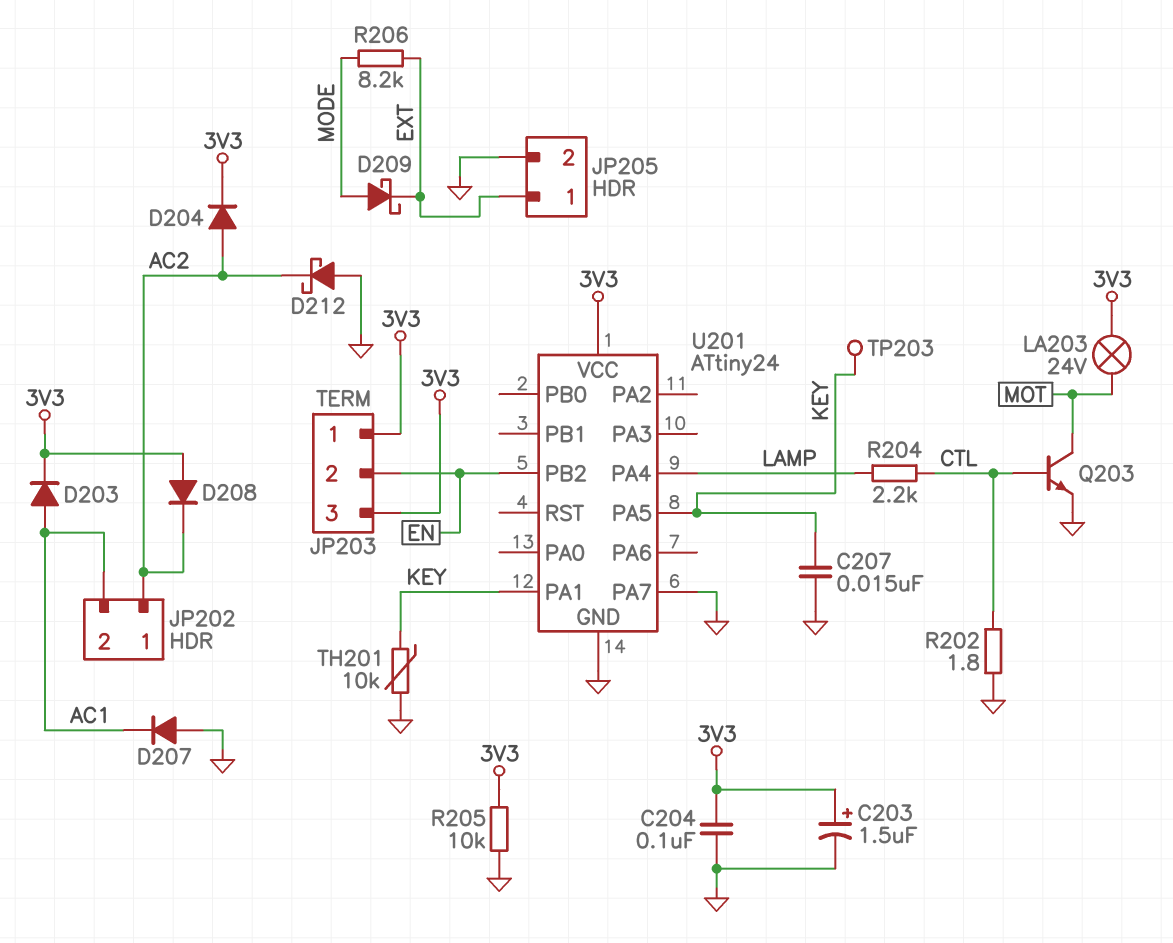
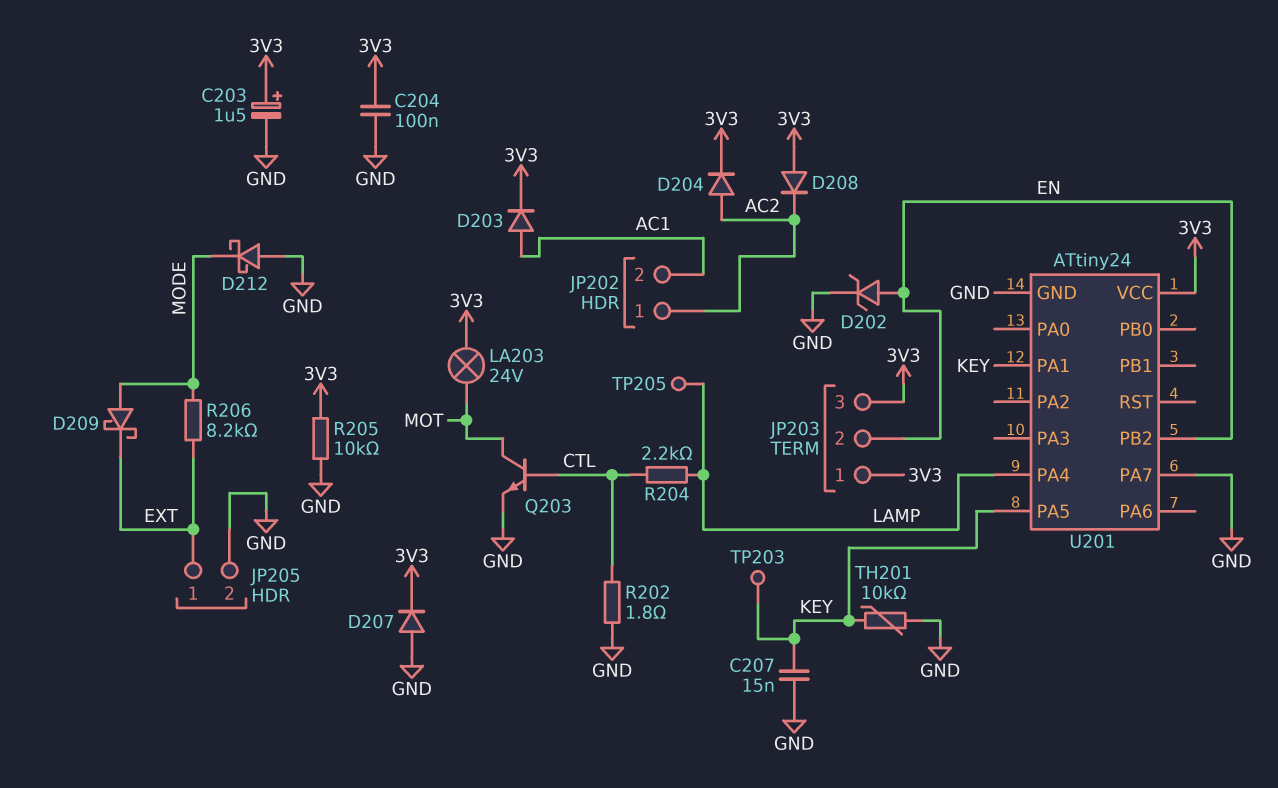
D202: none -> zener (A EN, K GND)
D207: diode (A GND, K AC1) -> diode (A GND, K 3V3)
D212: schottky (A GND, K AC2) -> schottky (A GND, K MODE)
TP205: none -> test point (LAMP)

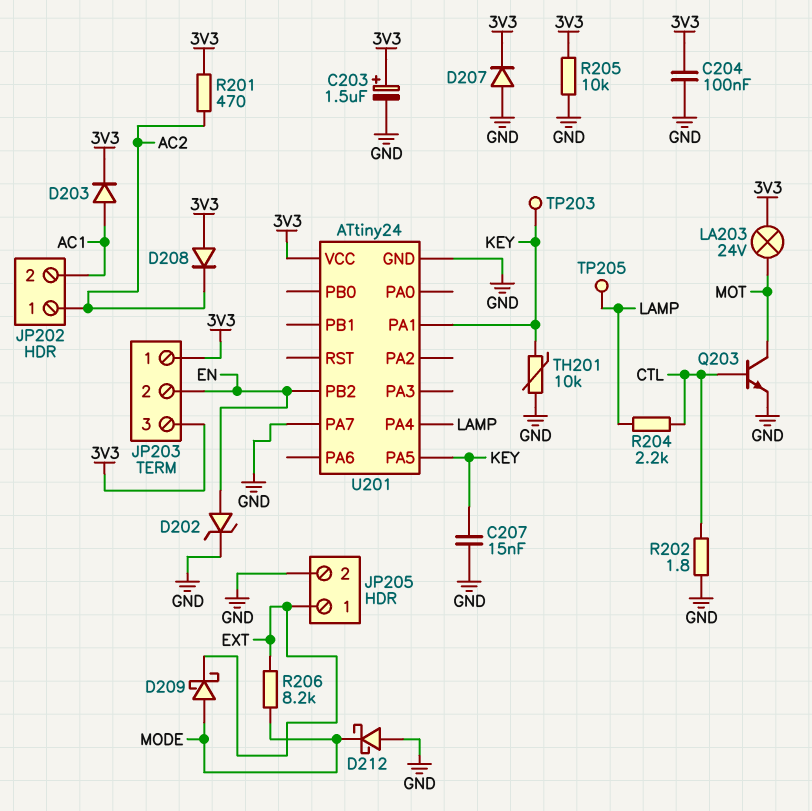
D204: diode (A AC2, K 3V3) -> none
R201: none -> 470 (3V3, AC2)

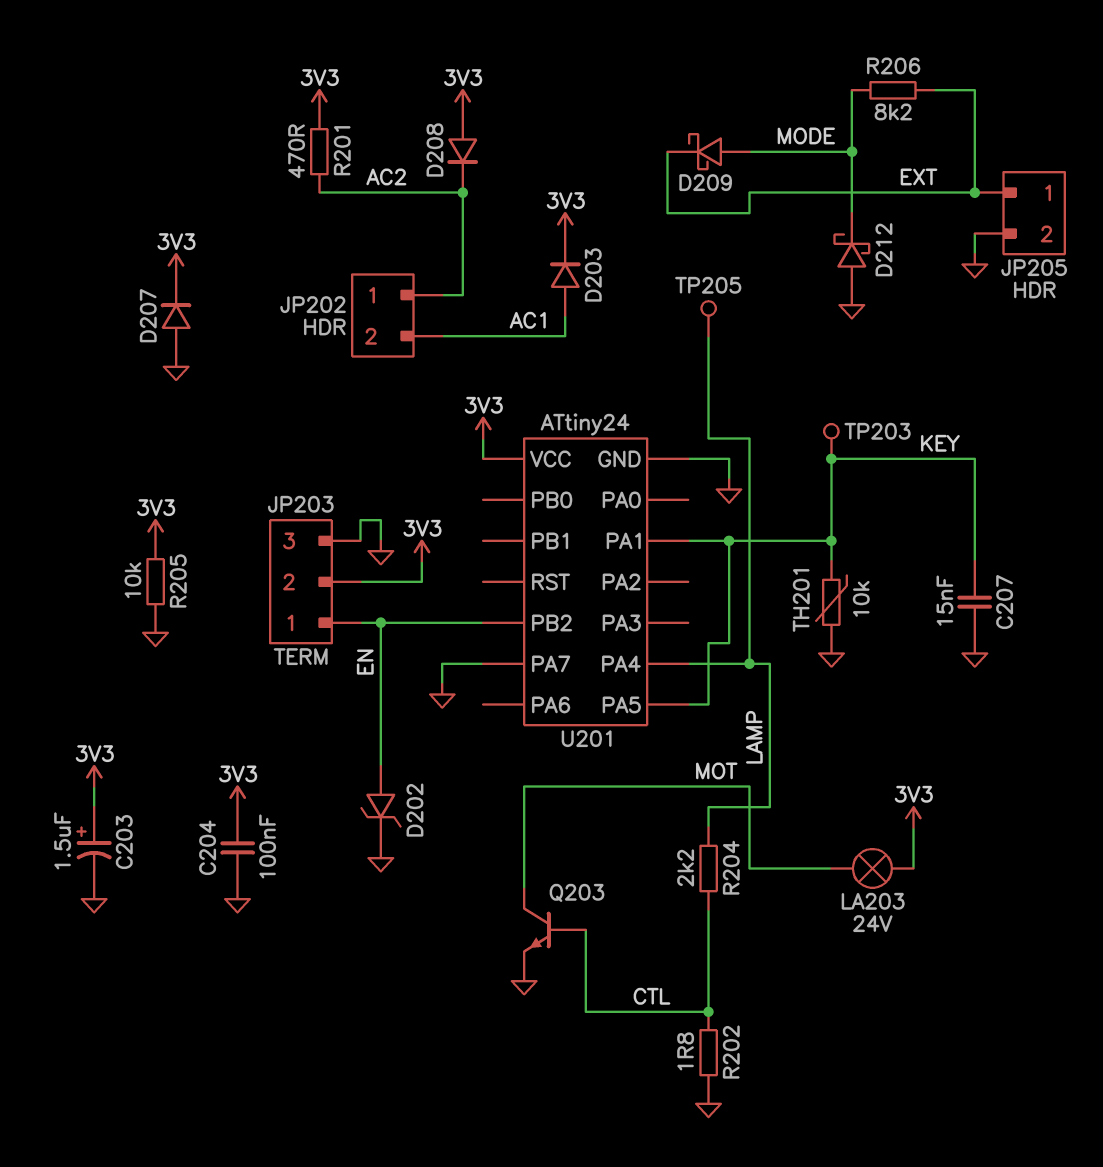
JP203 pin 1: 3V3 -> EN
JP203 pin 2: EN -> 3V3
JP203 pin 3: 3V3 -> GND

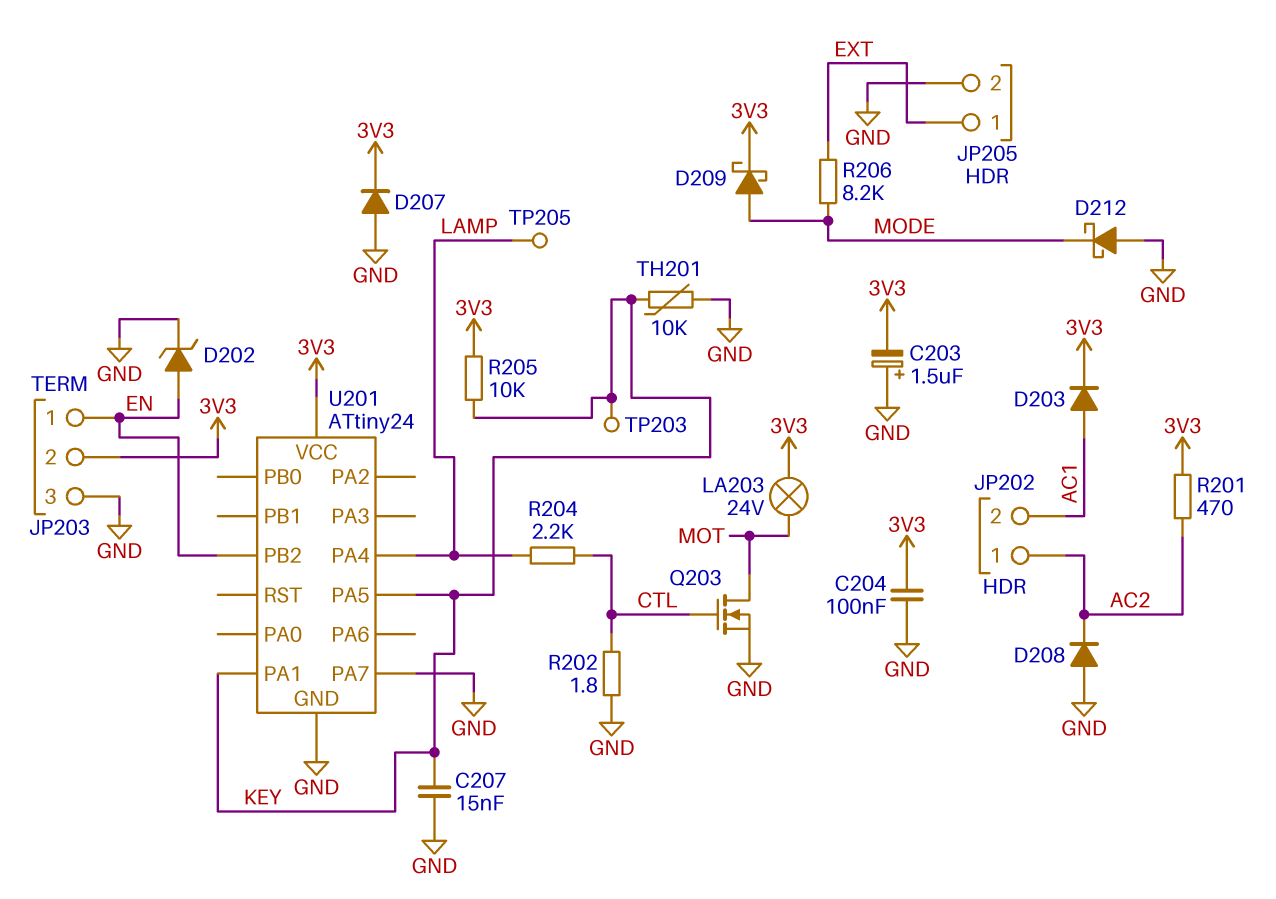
C203: 1.5uF (plus 3V3, minus GND) -> 1.5uF (plus GND, minus 3V3)
D208: diode (A 3V3, K AC2) -> diode (A GND, K AC2)
D209: schottky (A MODE, K EXT) -> schottky (A MODE, K 3V3)
Q203: NPN (B CTL, C MOT, E GND) -> NMOS (G CTL, D MOT, S GND)
R205: 10k (3V3, GND) -> 10k (3V3, KEY)

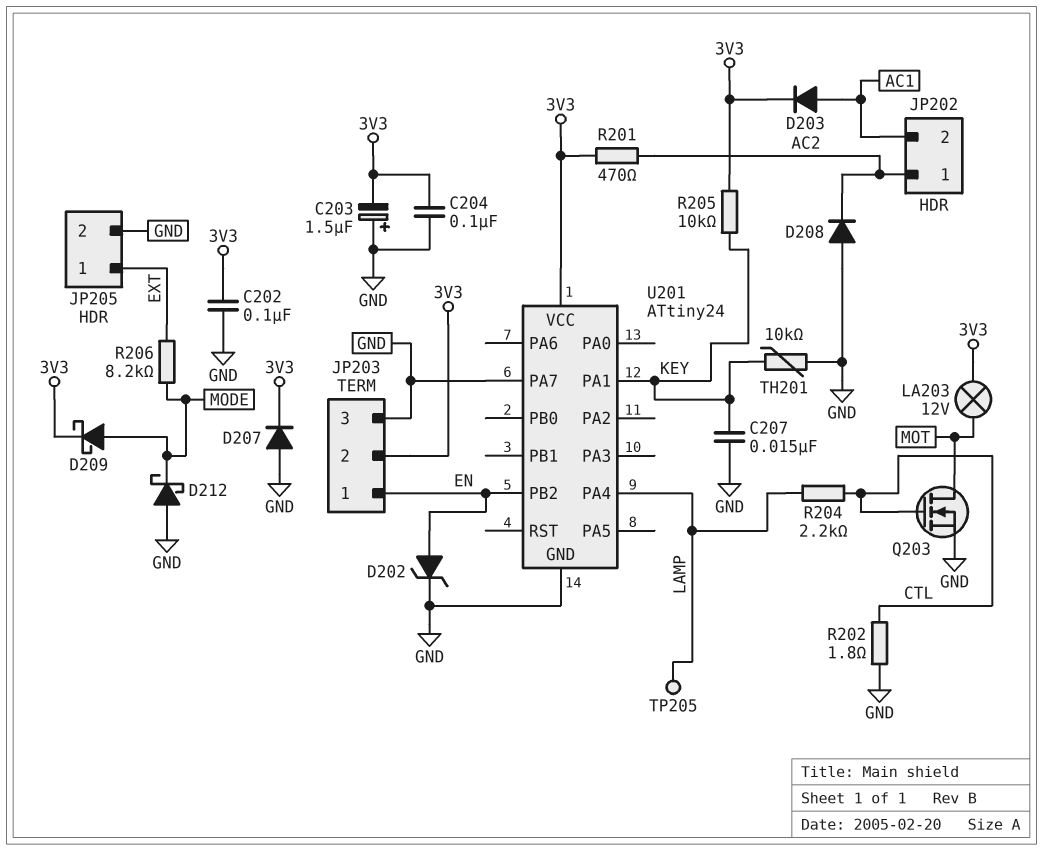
C202: none -> 100nF (3V3, GND)
LA203: lamp 24V (3V3, MOT) -> lamp 12V (3V3, MOT)
TP203: test point (KEY) -> none
U201 pin PA5: KEY -> none

